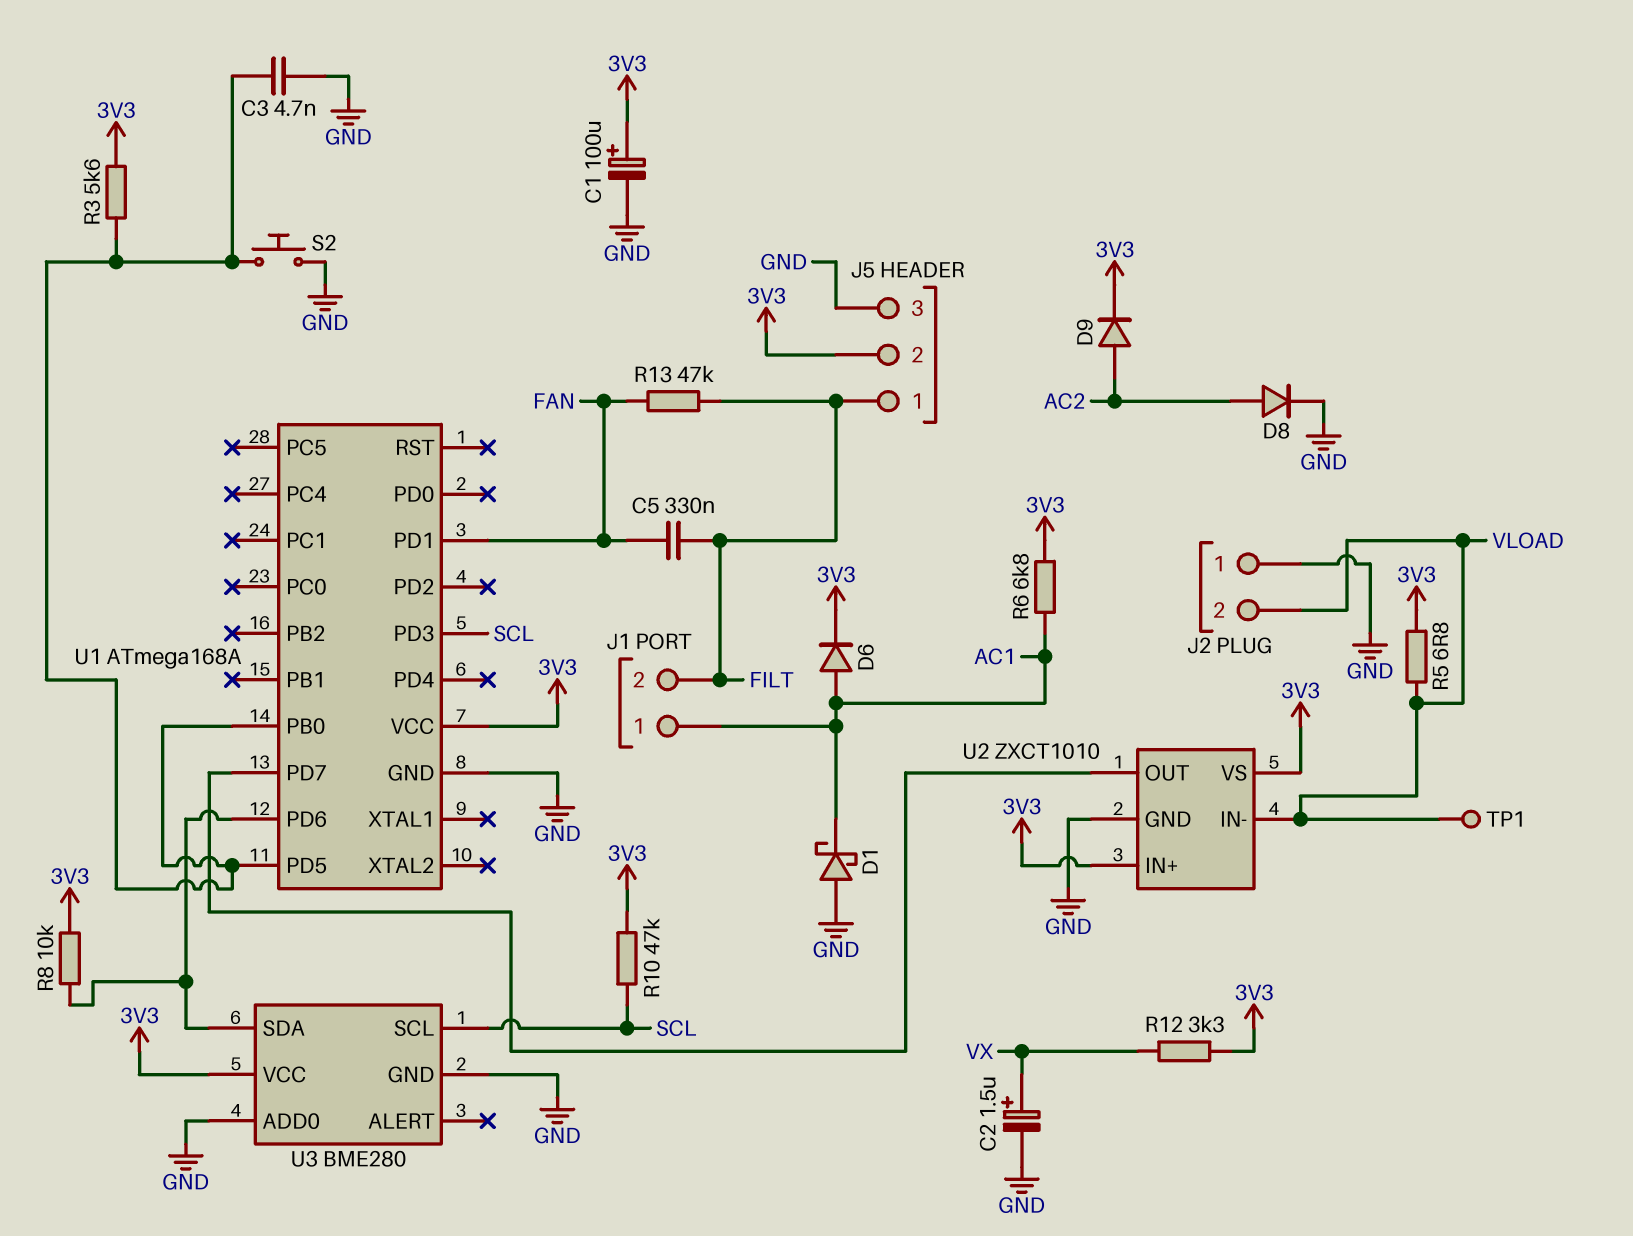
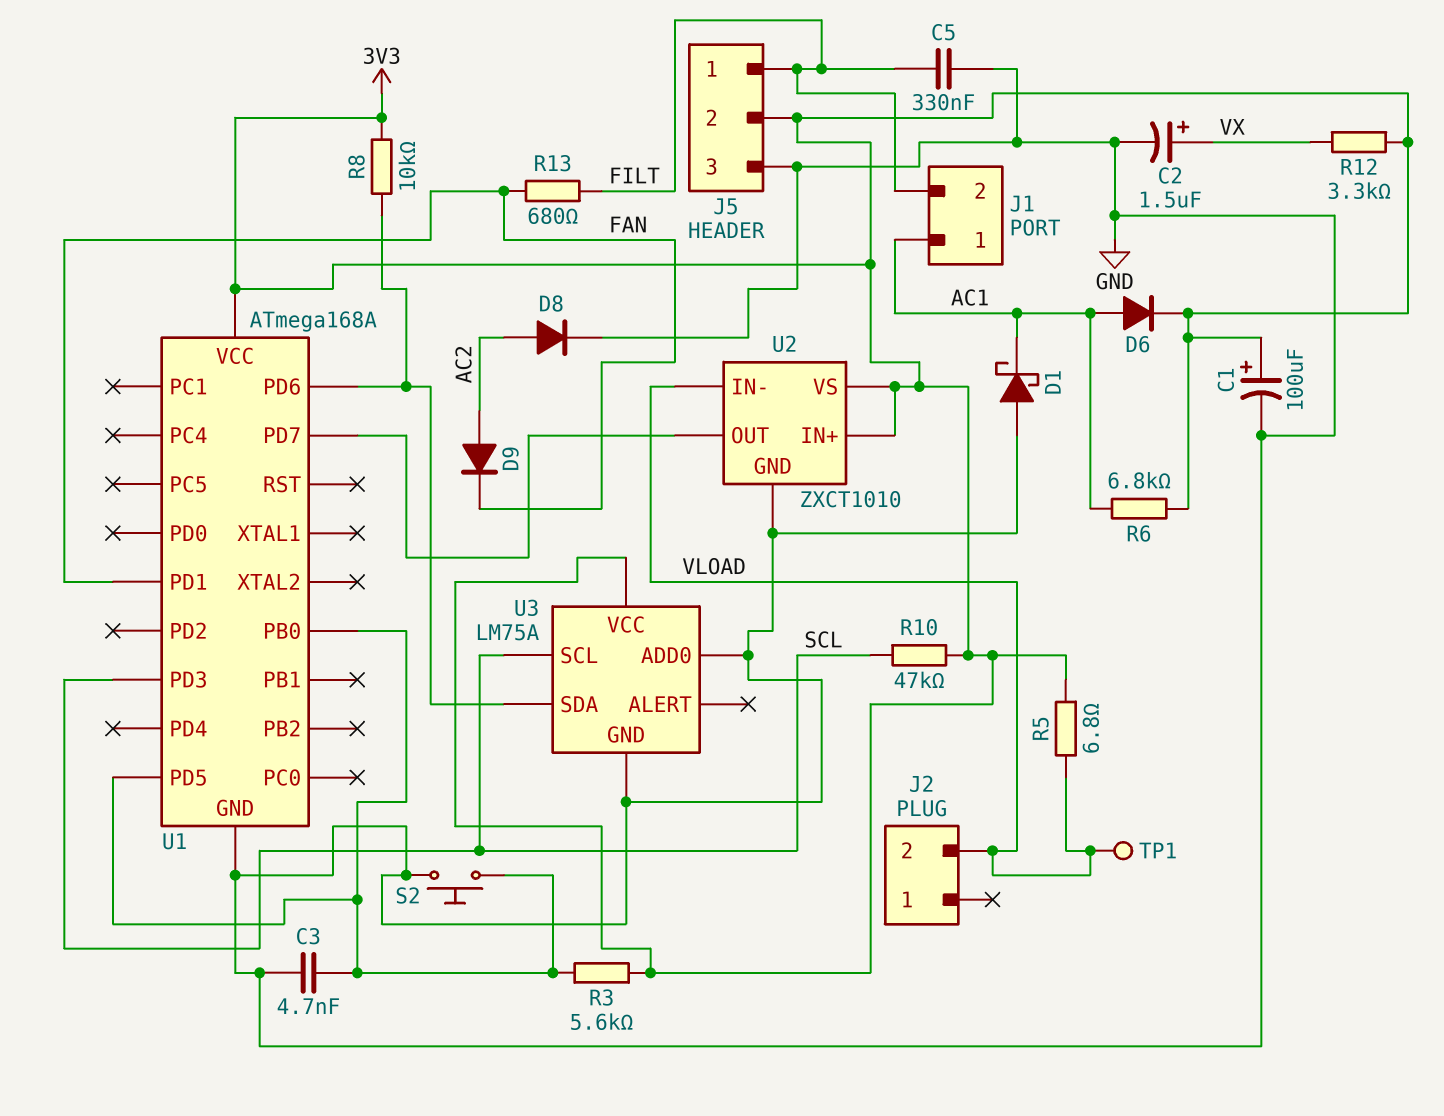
C5: 330nF (FAN, FILT) -> 330nF (FILT, GND)
D9: diode (A AC2, K 3V3) -> diode (A AC2, K FAN)
J2 pin 1: GND -> none
R13: 47k (FAN, FILT) -> 680 (FAN, FILT)
U3: BME280 -> LM75A

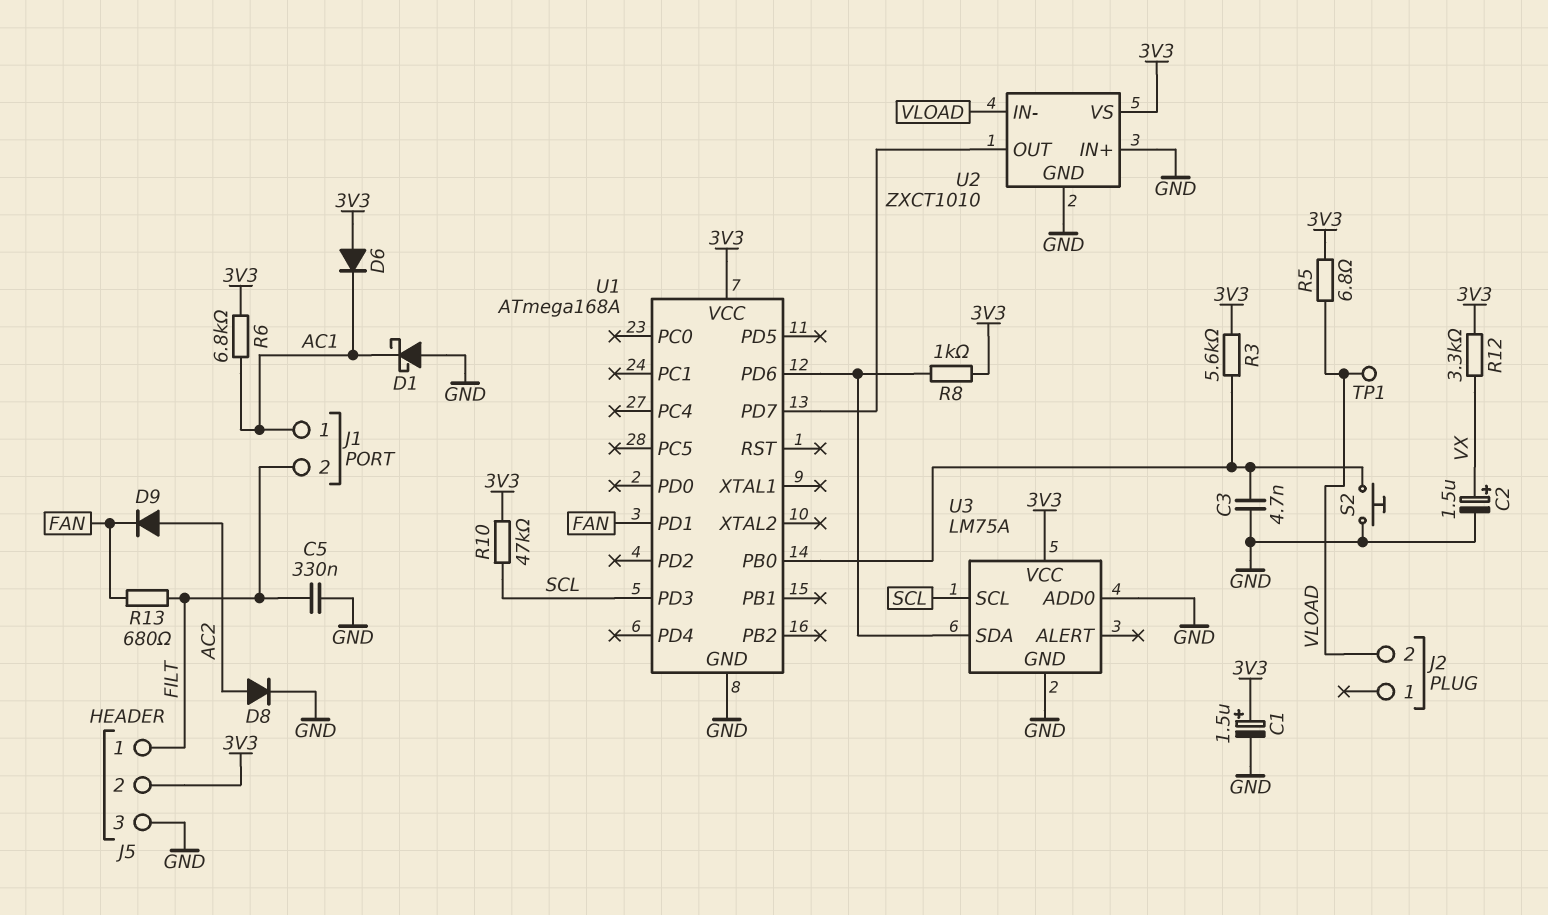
C1: 100uF (plus 3V3, minus GND) -> 1.5uF (plus 3V3, minus GND)
D6: diode (A AC1, K 3V3) -> diode (A 3V3, K AC1)
R8: 10k (3V3, U1/PD6) -> 1k (3V3, U1/PD6)
U1 pin PD5: U1/PB0 -> none
U2 pin IN+: 3V3 -> GND

